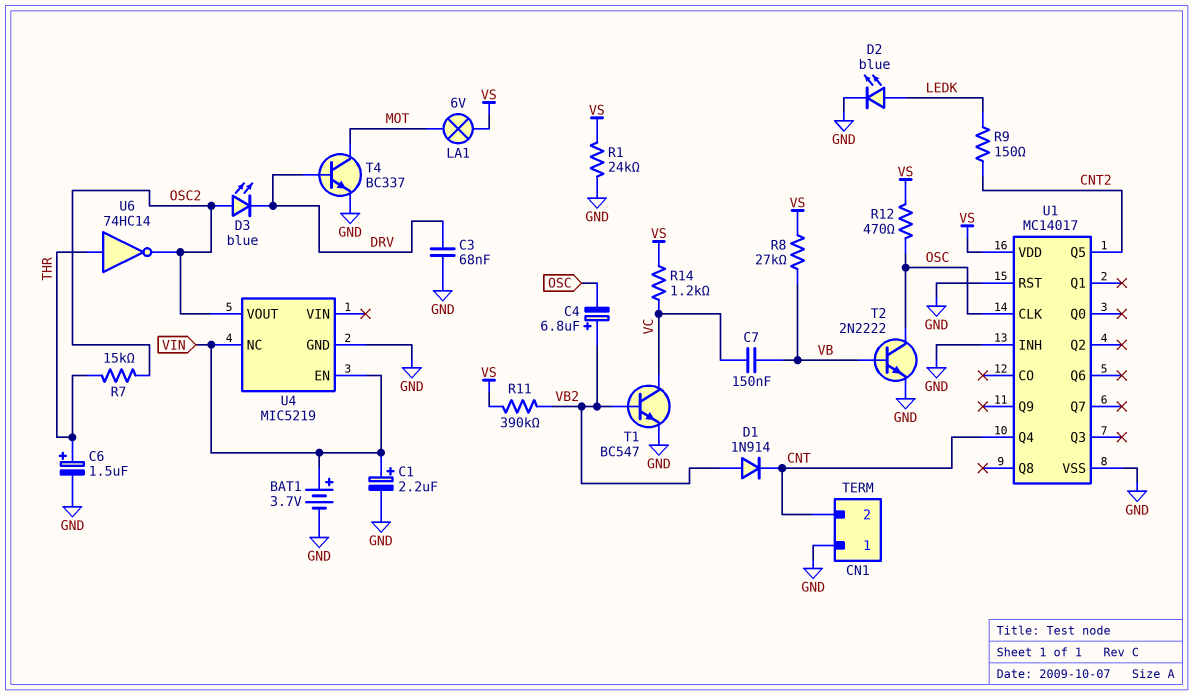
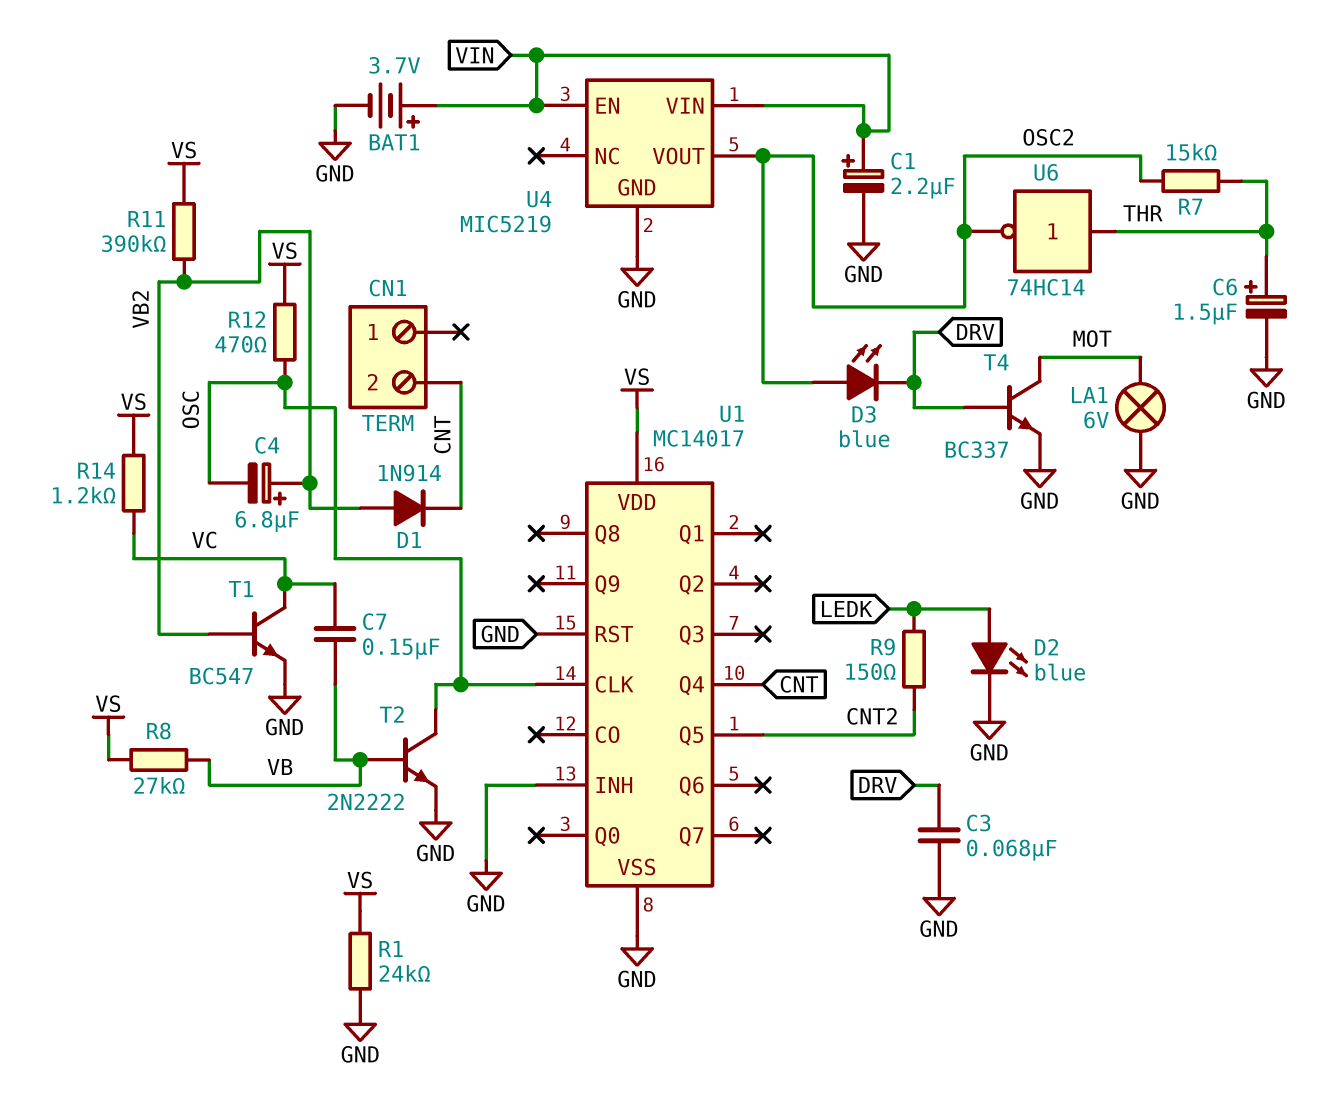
CN1 pin 1: GND -> none
LA1: lamp 6V (MOT, VS) -> lamp 6V (GND, MOT)
U4 pin NC: VIN -> none
U4 pin VIN: none -> VIN

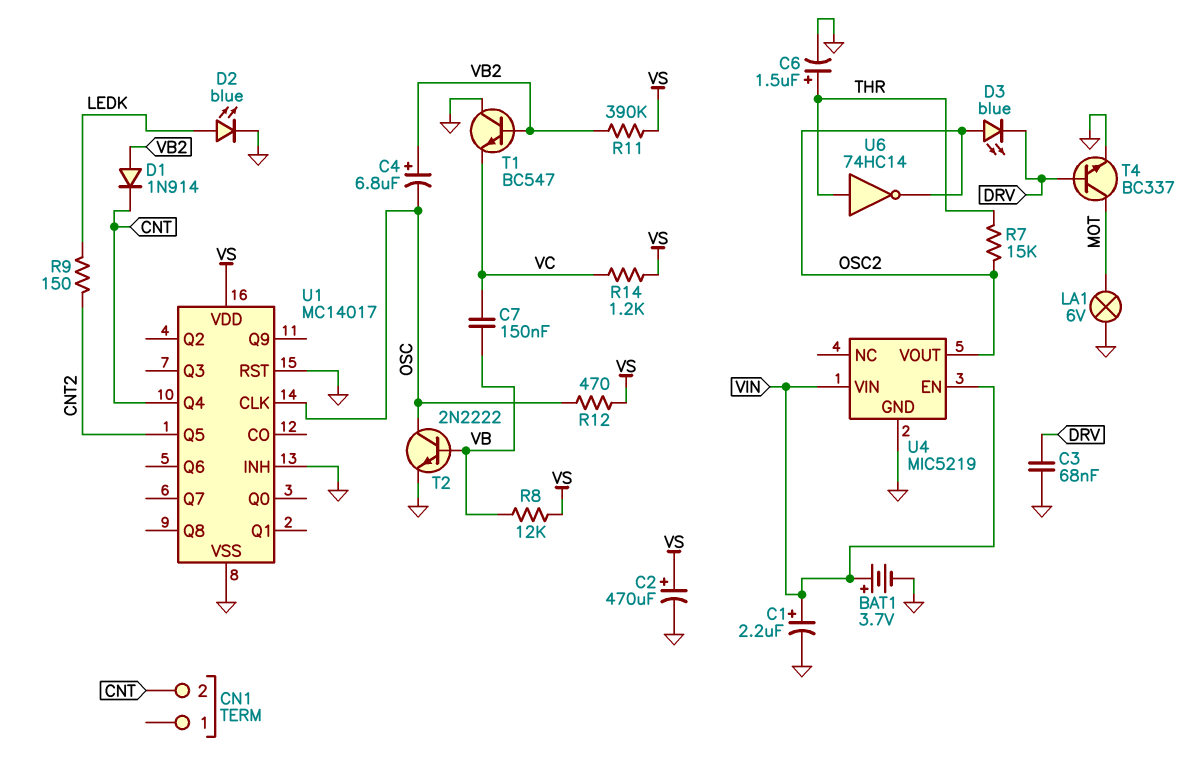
C2: none -> 470uF (plus VS, minus GND)
R1: 24k (GND, VS) -> none
R8: 27k (VB, VS) -> 12k (VB, VS)
T1: NPN BC547 (B VB2, C VC, E GND) -> NPN BC547 (B VB2, C GND, E VC)

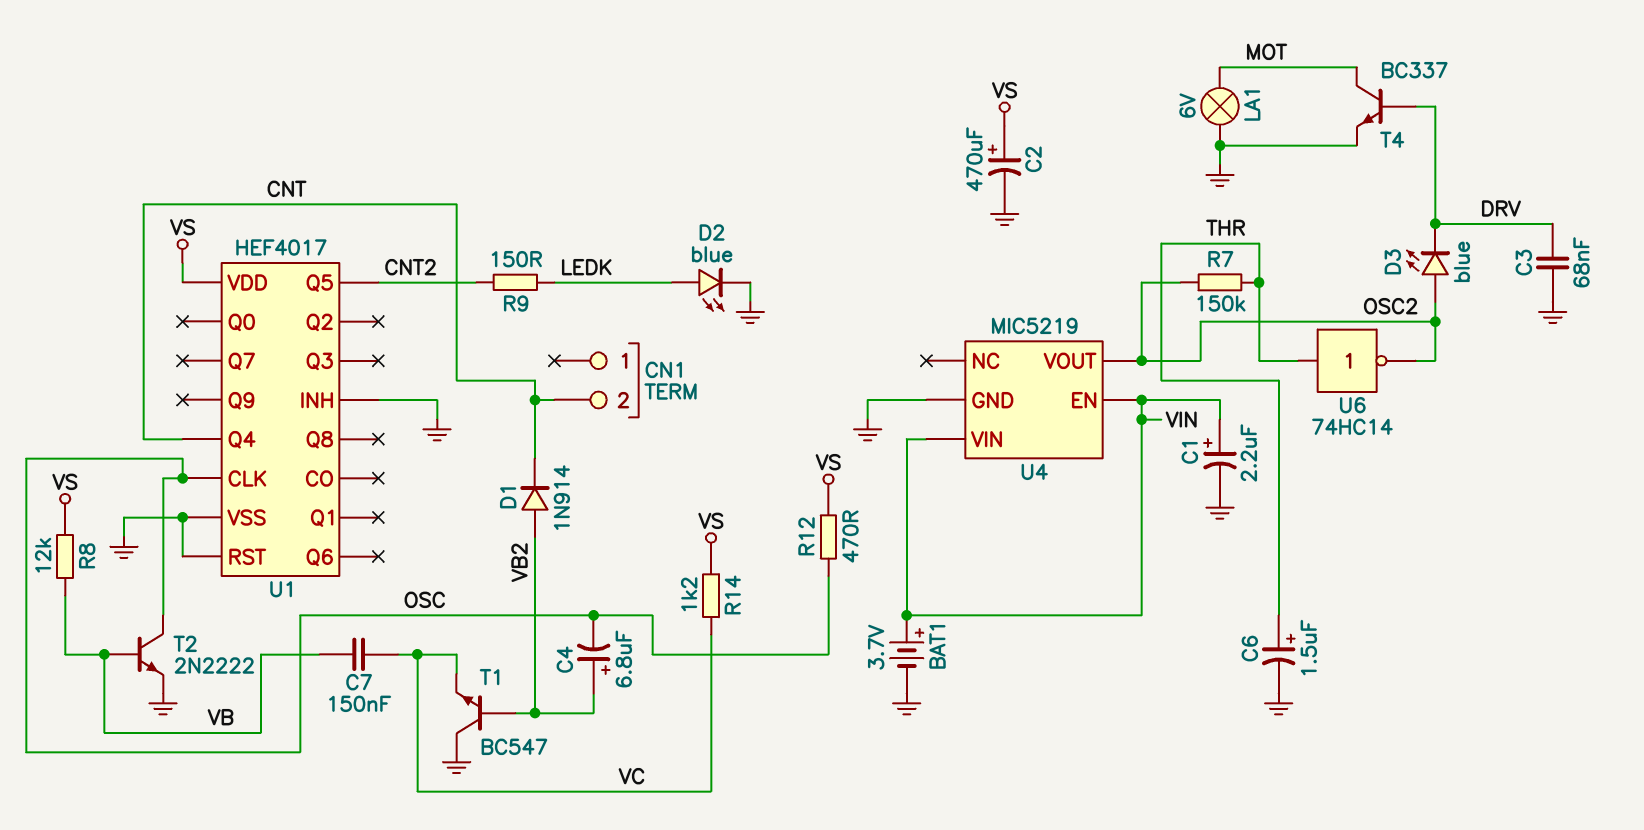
R7: 15k (OSC2, THR) -> 150k (OSC2, THR)
R11: 390k (VB2, VS) -> none
U1: MC14017 -> HEF4017

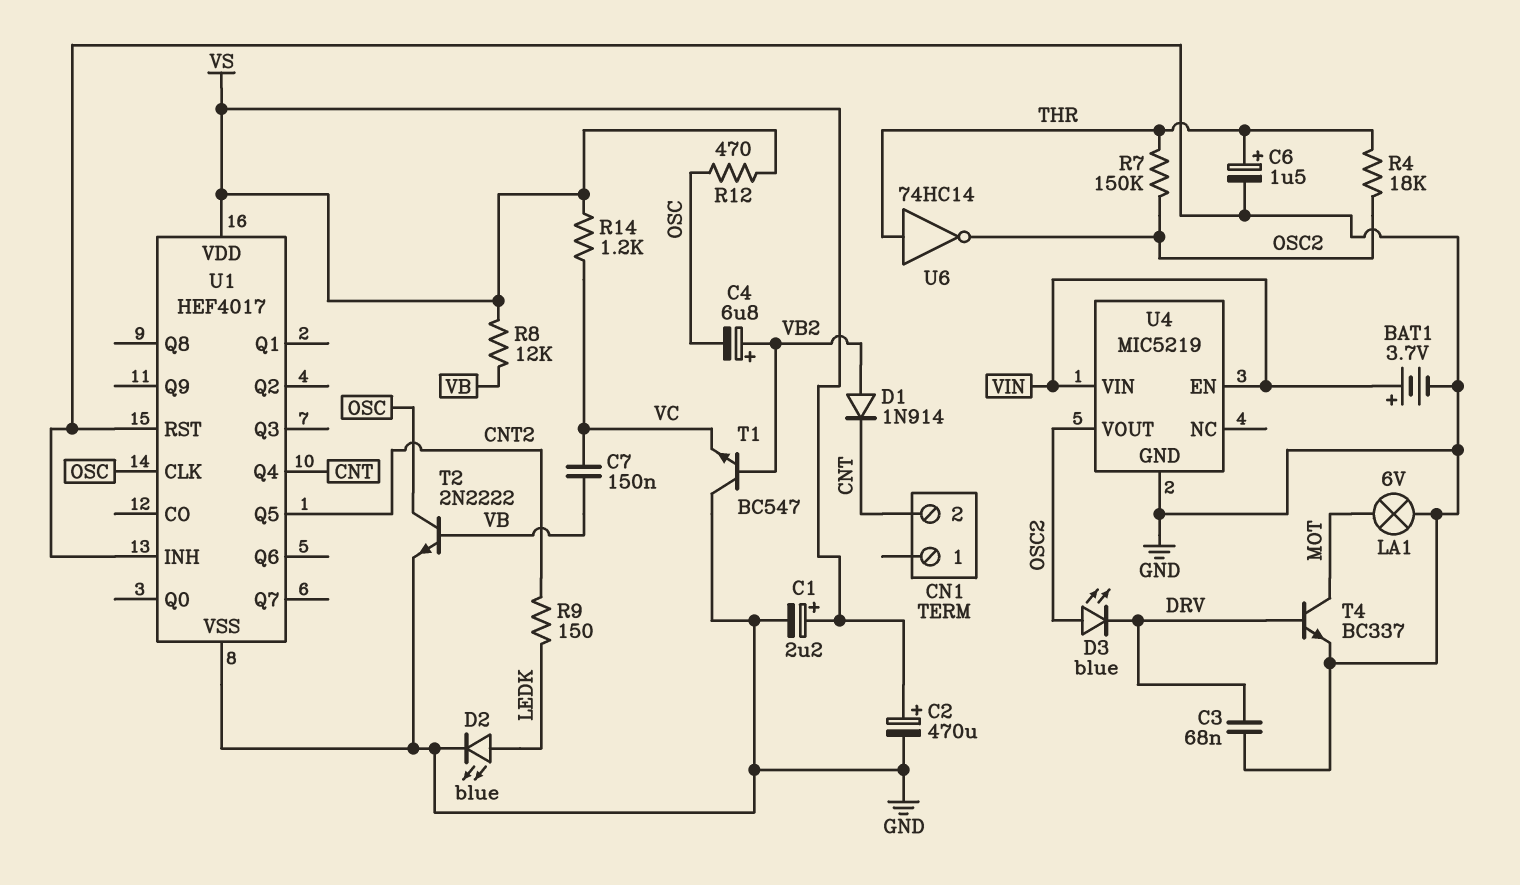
C1: 2.2uF (plus VIN, minus GND) -> 2.2uF (plus VS, minus GND)
R4: none -> 18k (OSC2, THR)

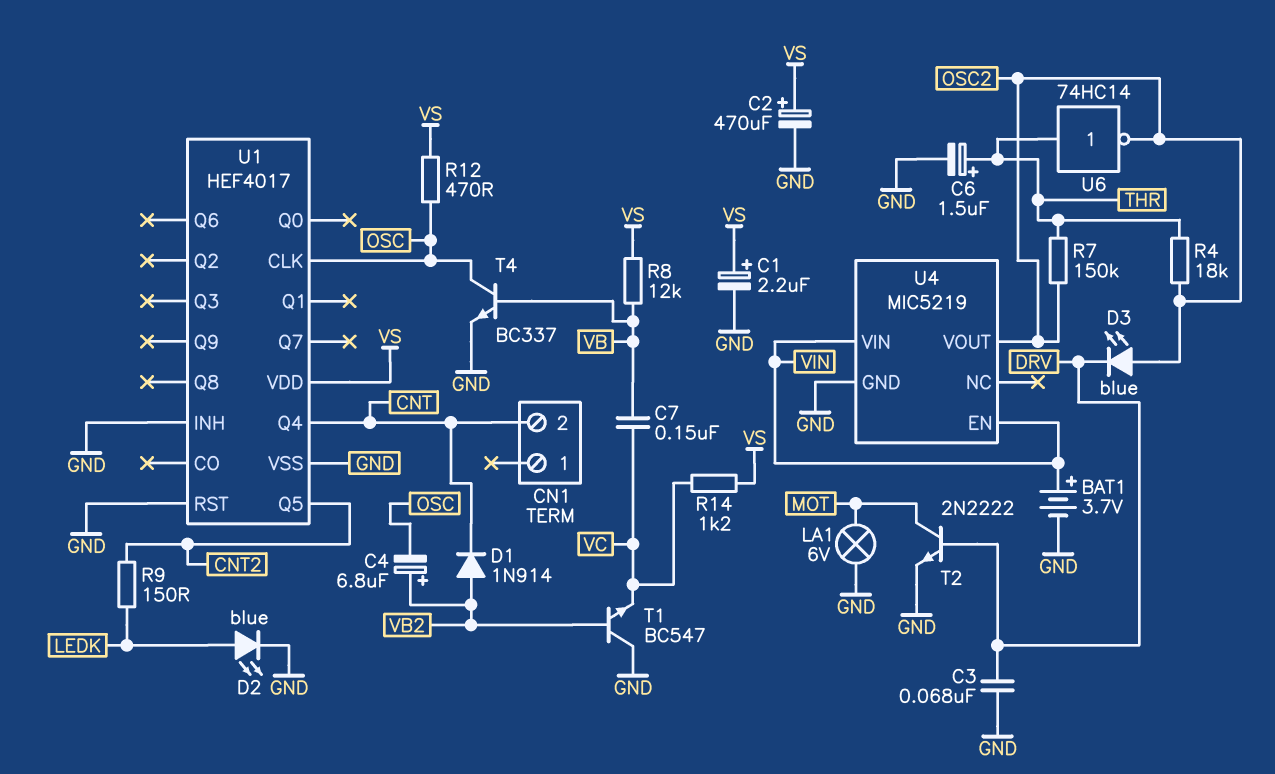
T2: NPN 2N2222 (B VB, C OSC, E GND) -> NPN 2N2222 (B DRV, C MOT, E GND)
T4: NPN BC337 (B DRV, C MOT, E GND) -> NPN BC337 (B VB, C OSC, E GND)

